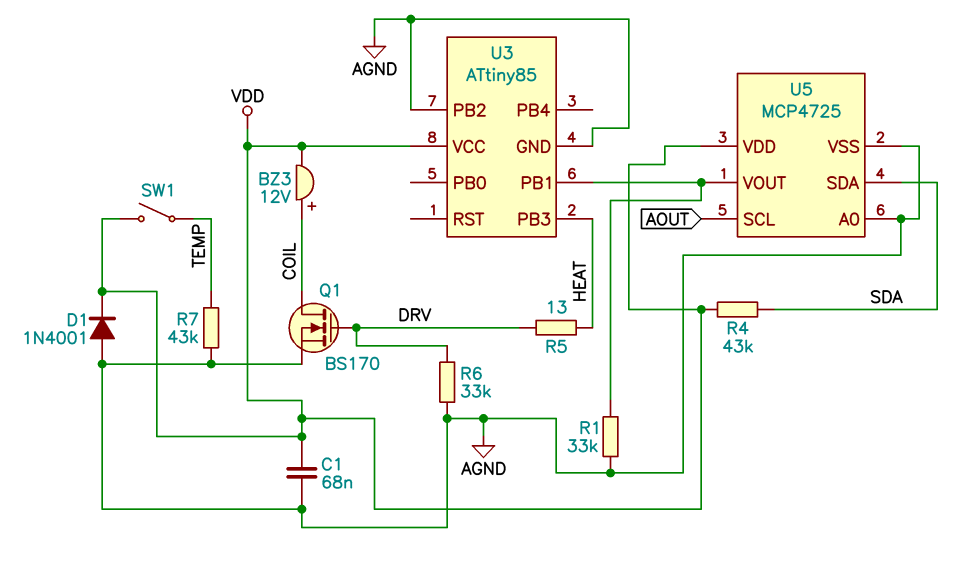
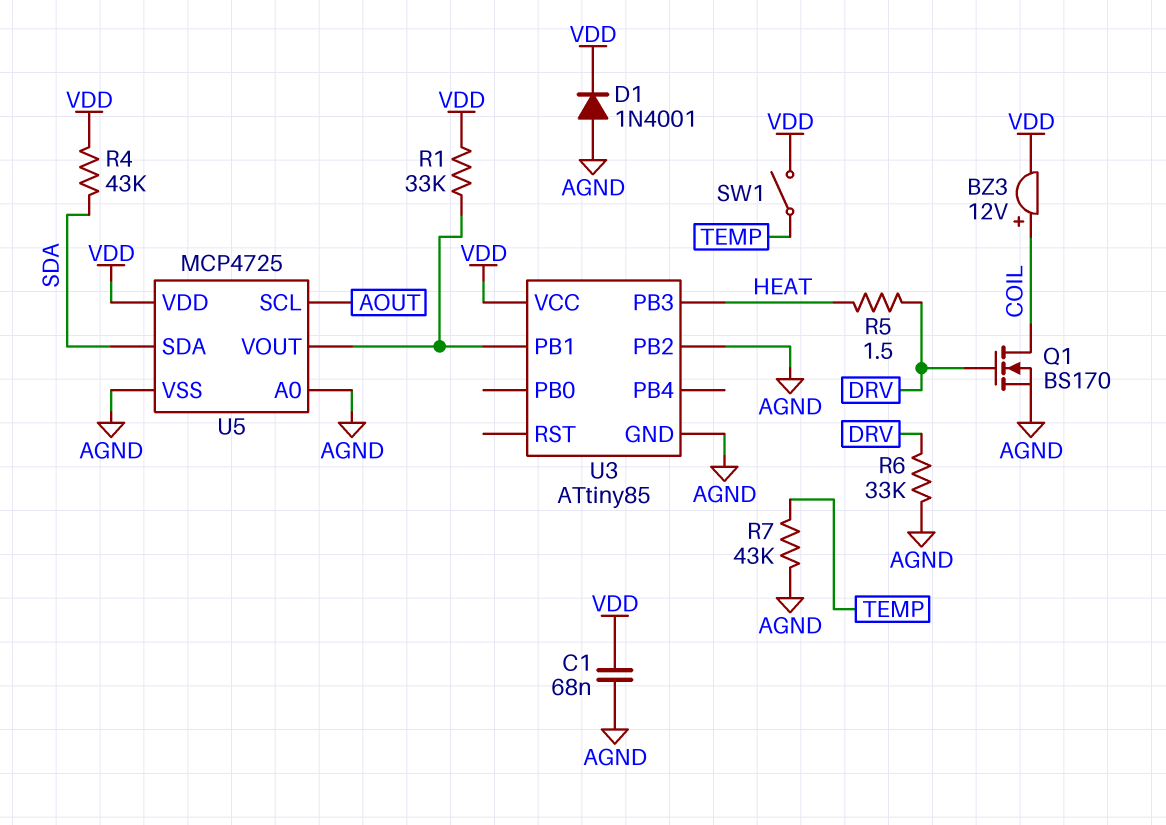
R1: 33k (AGND, U3/PB1) -> 33k (U3/PB1, VDD)
R5: 13 (DRV, HEAT) -> 1.5 (DRV, HEAT)

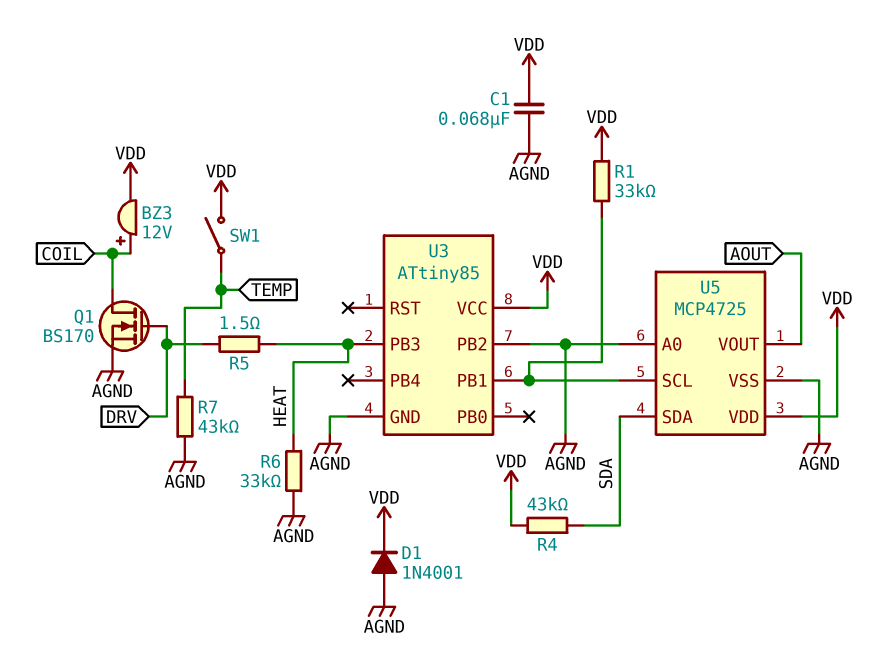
R6: 33k (AGND, DRV) -> 33k (AGND, HEAT)
U5 pin SCL: AOUT -> U3/PB1
U5 pin VOUT: U3/PB1 -> AOUT

